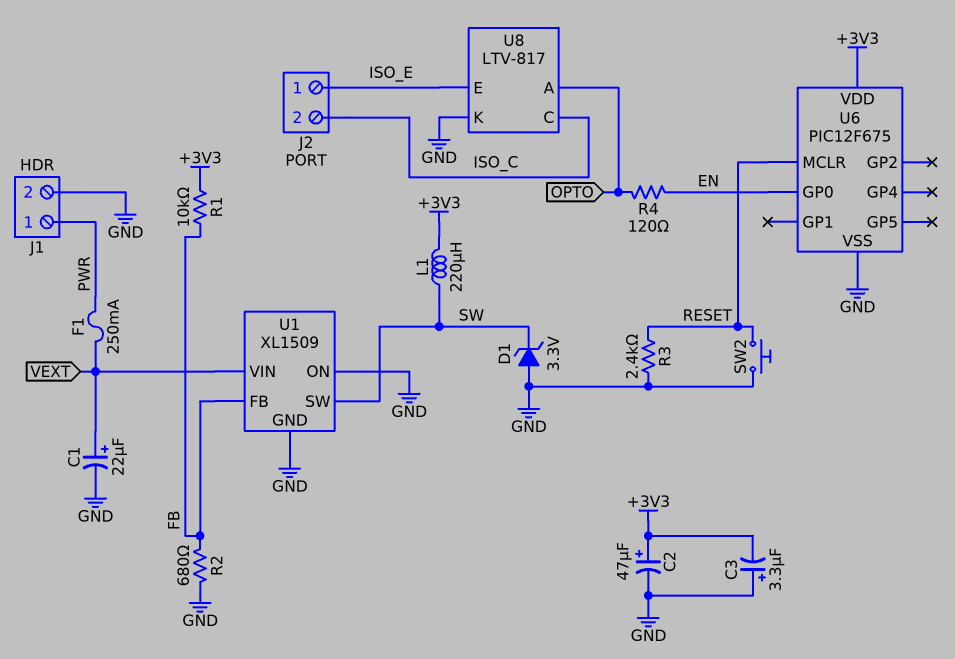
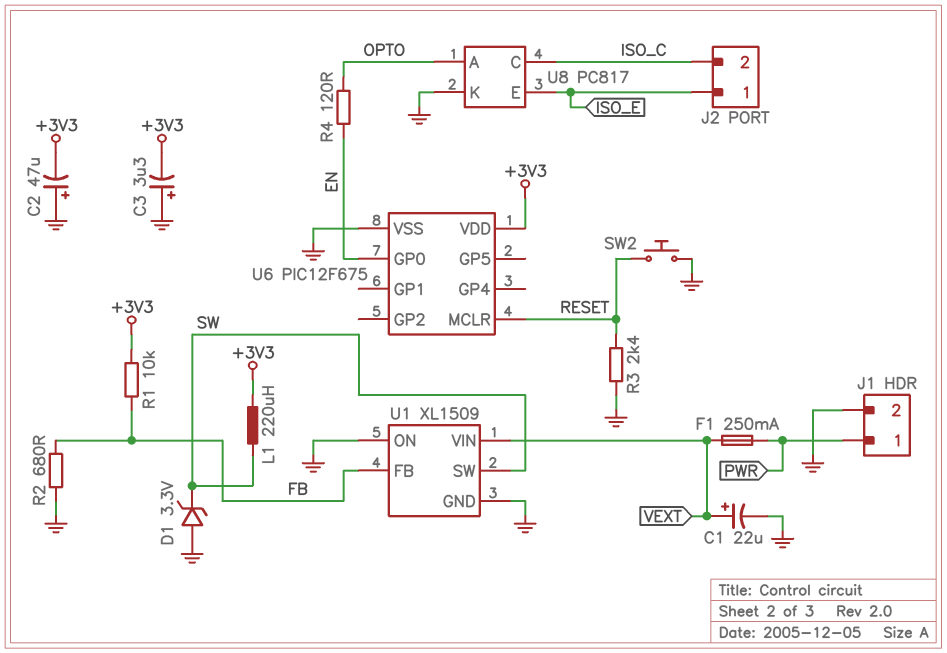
C2: 47uF (plus +3V3, minus GND) -> 47uF (plus GND, minus +3V3)
U8: LTV-817 -> PC817

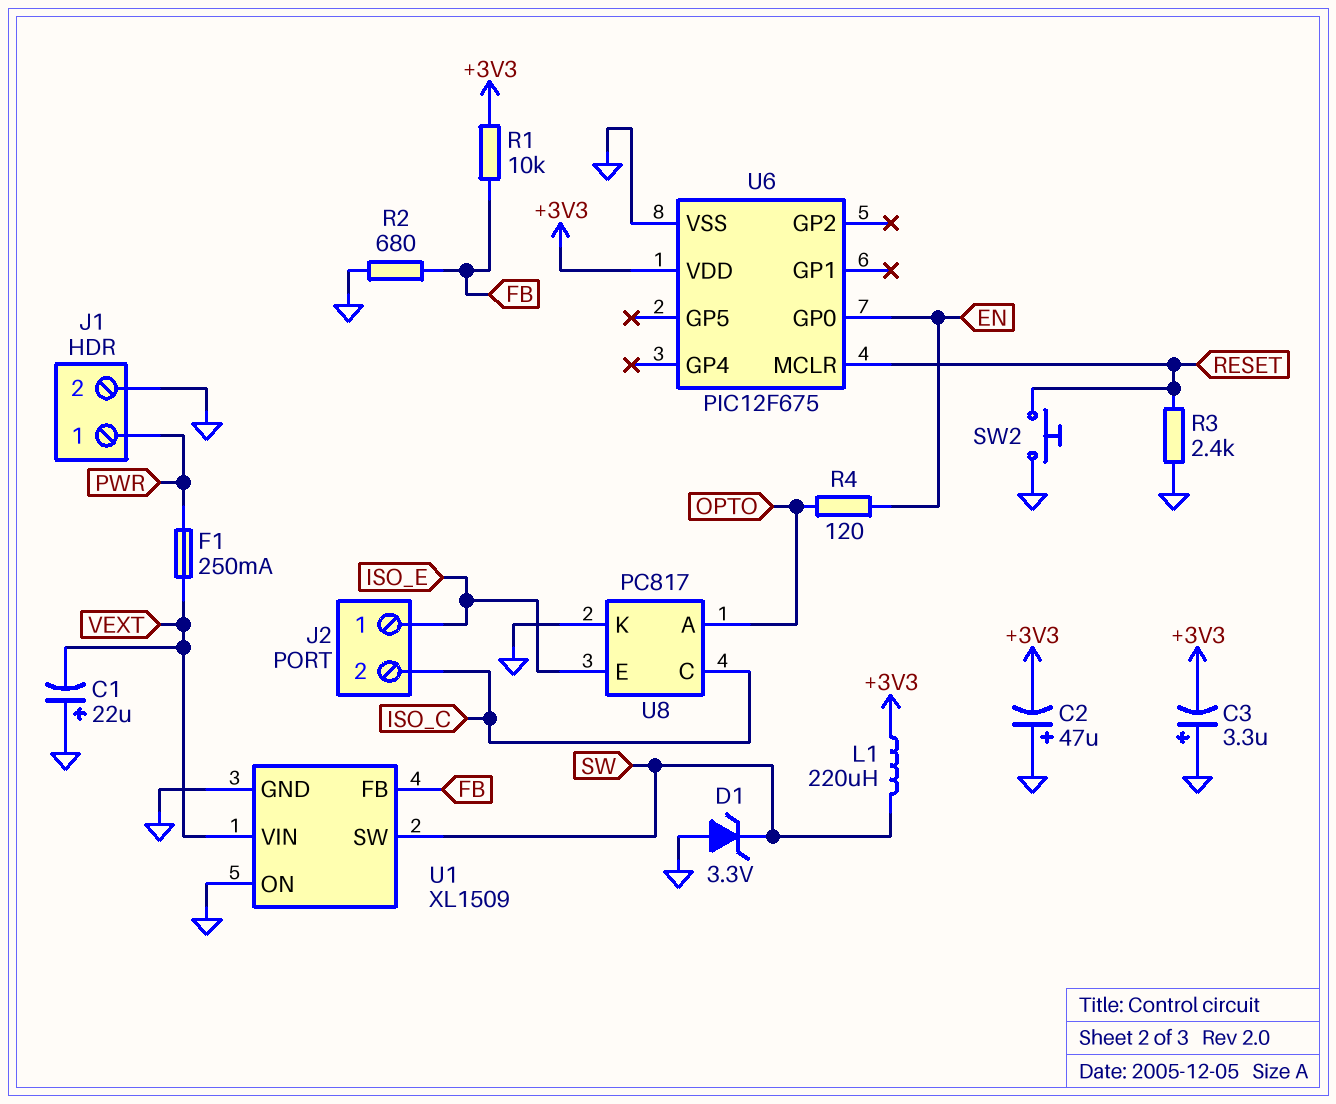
C1: 22uF (plus VEXT, minus GND) -> 22uF (plus GND, minus VEXT)

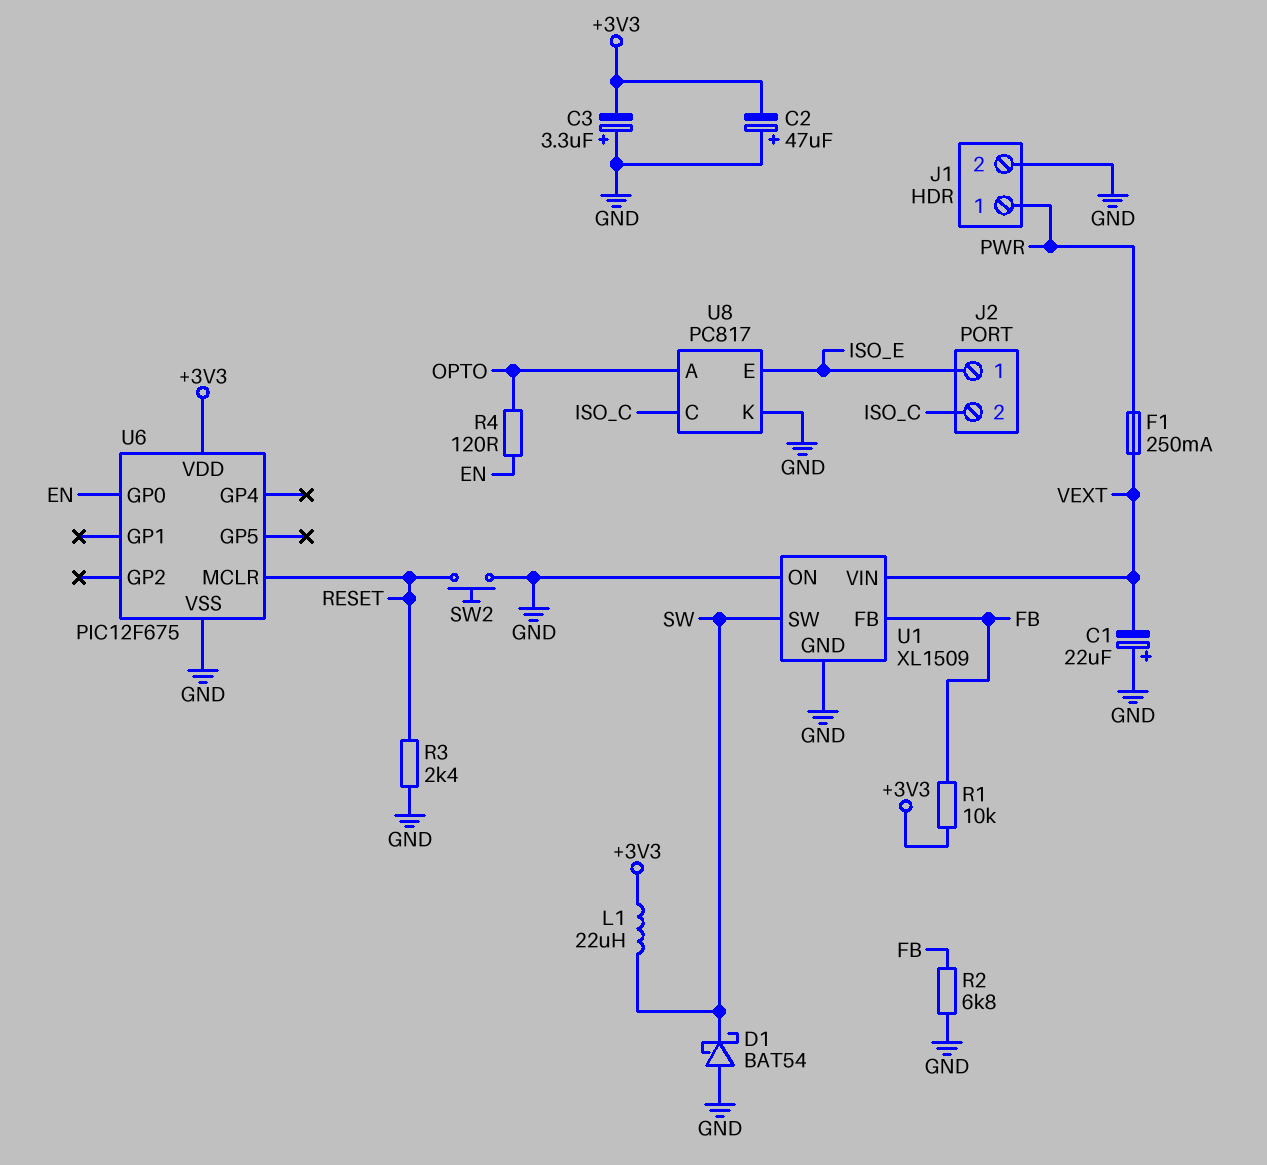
D1: zener 3.3V (A GND, K SW) -> schottky BAT54 (A GND, K SW)
L1: 220uH (+3V3, SW) -> 22uH (+3V3, SW)
R2: 680 (FB, GND) -> 6.8k (FB, GND)

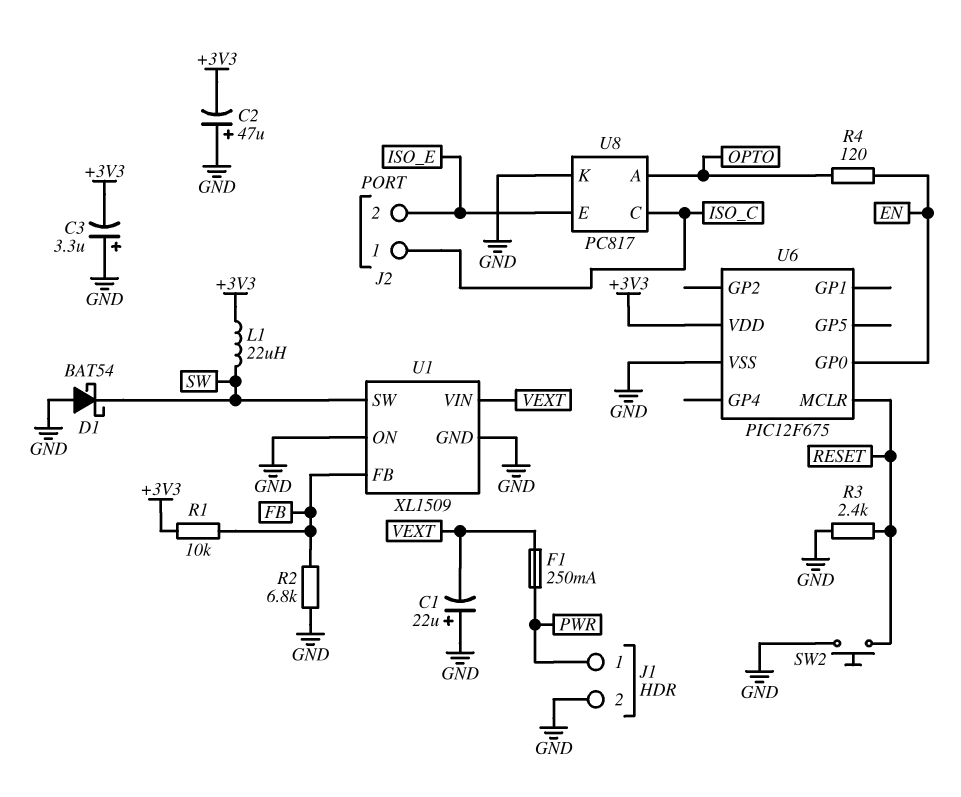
J2 pin 1: ISO_E -> ISO_C
J2 pin 2: ISO_C -> ISO_E

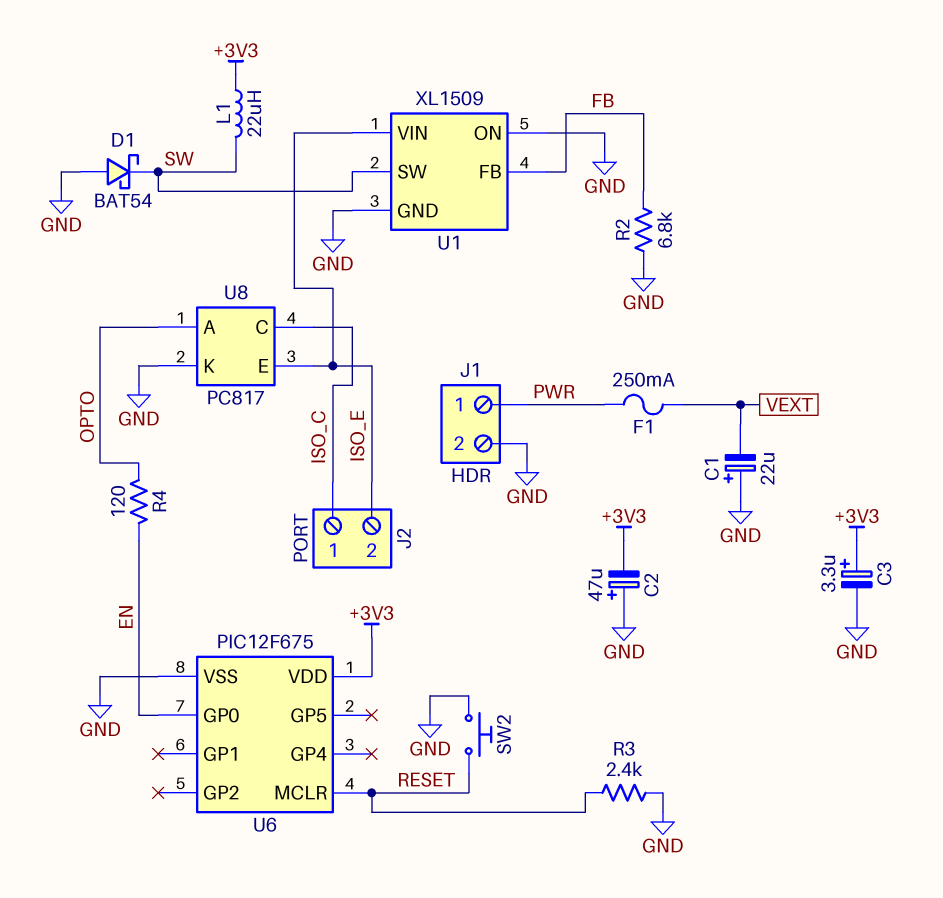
C3: 3.3uF (plus GND, minus +3V3) -> 3.3uF (plus +3V3, minus GND)
R1: 10k (+3V3, FB) -> none
U1 pin VIN: VEXT -> ISO_E

